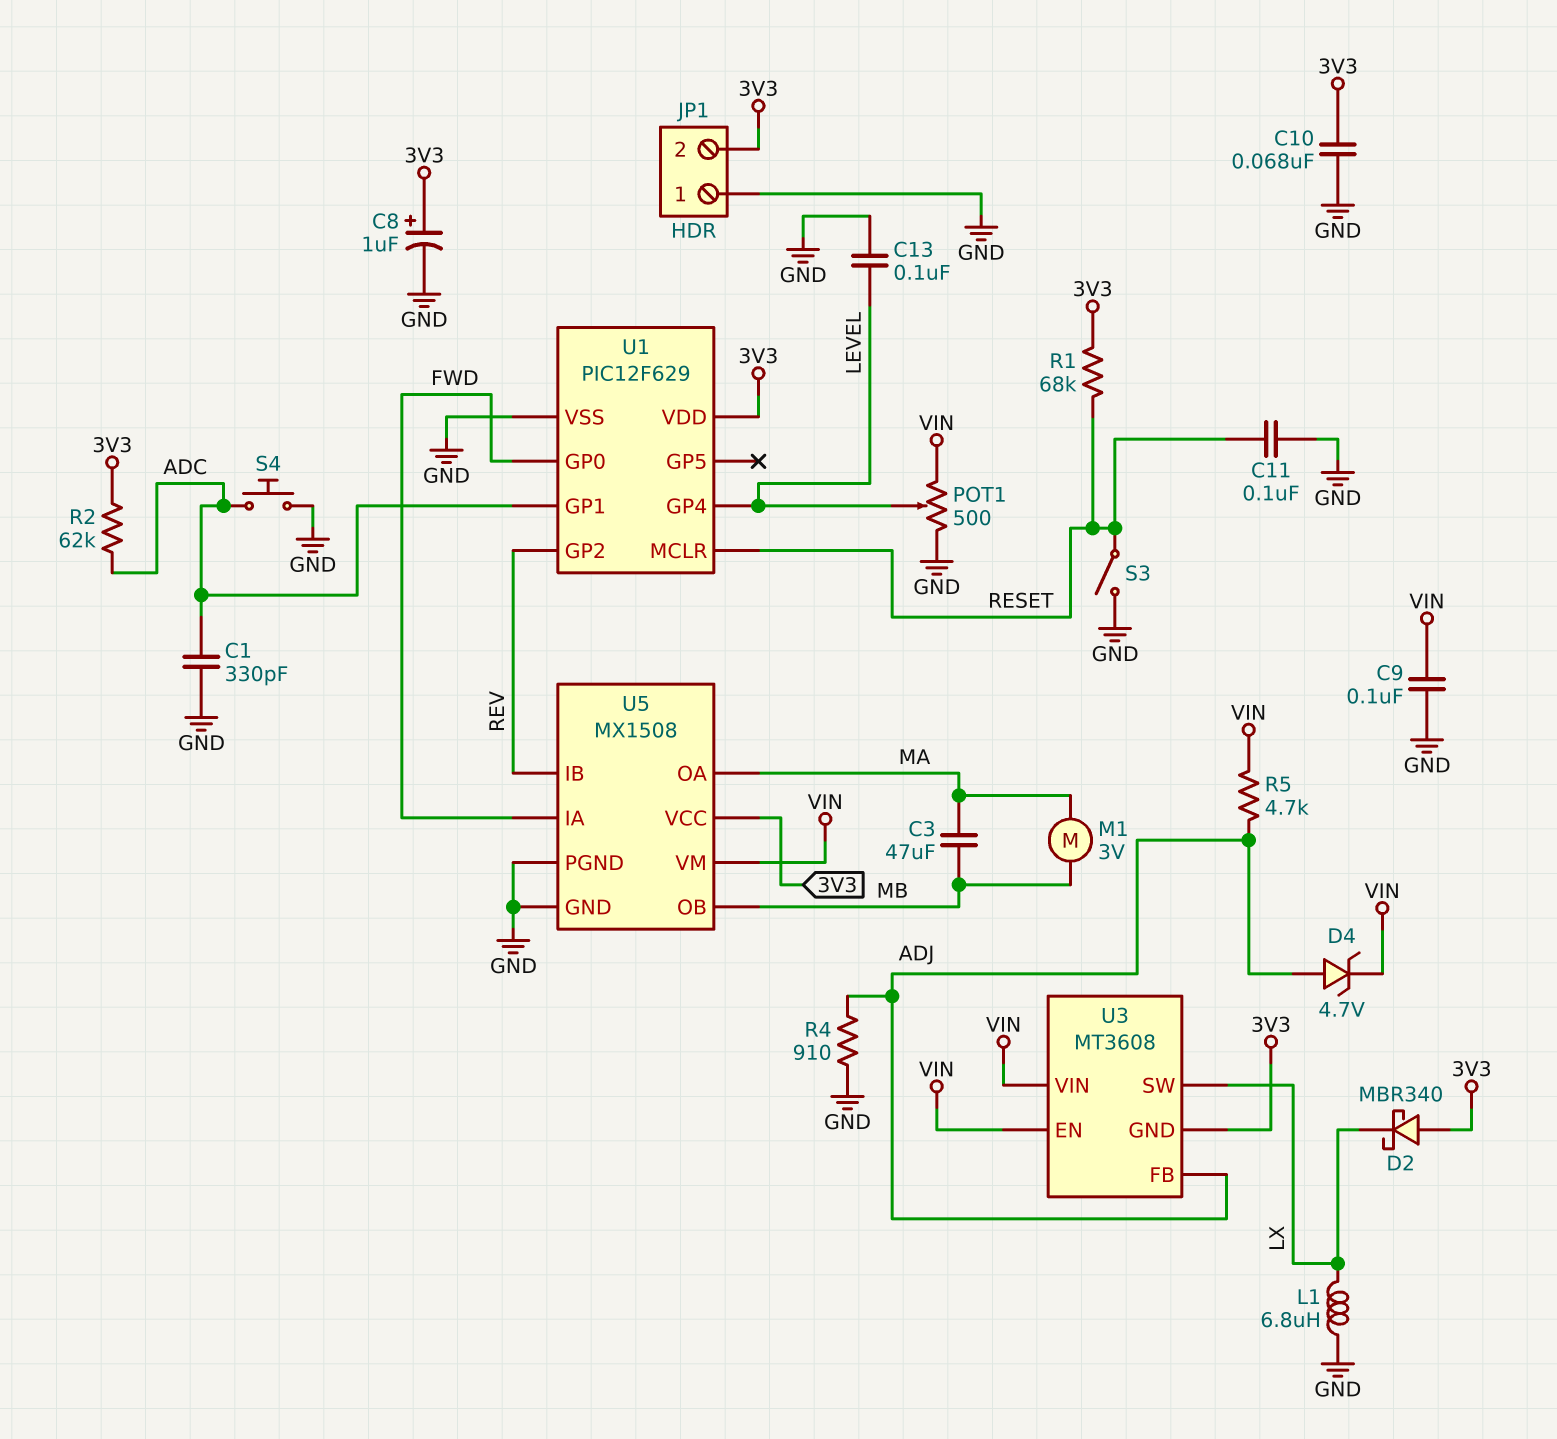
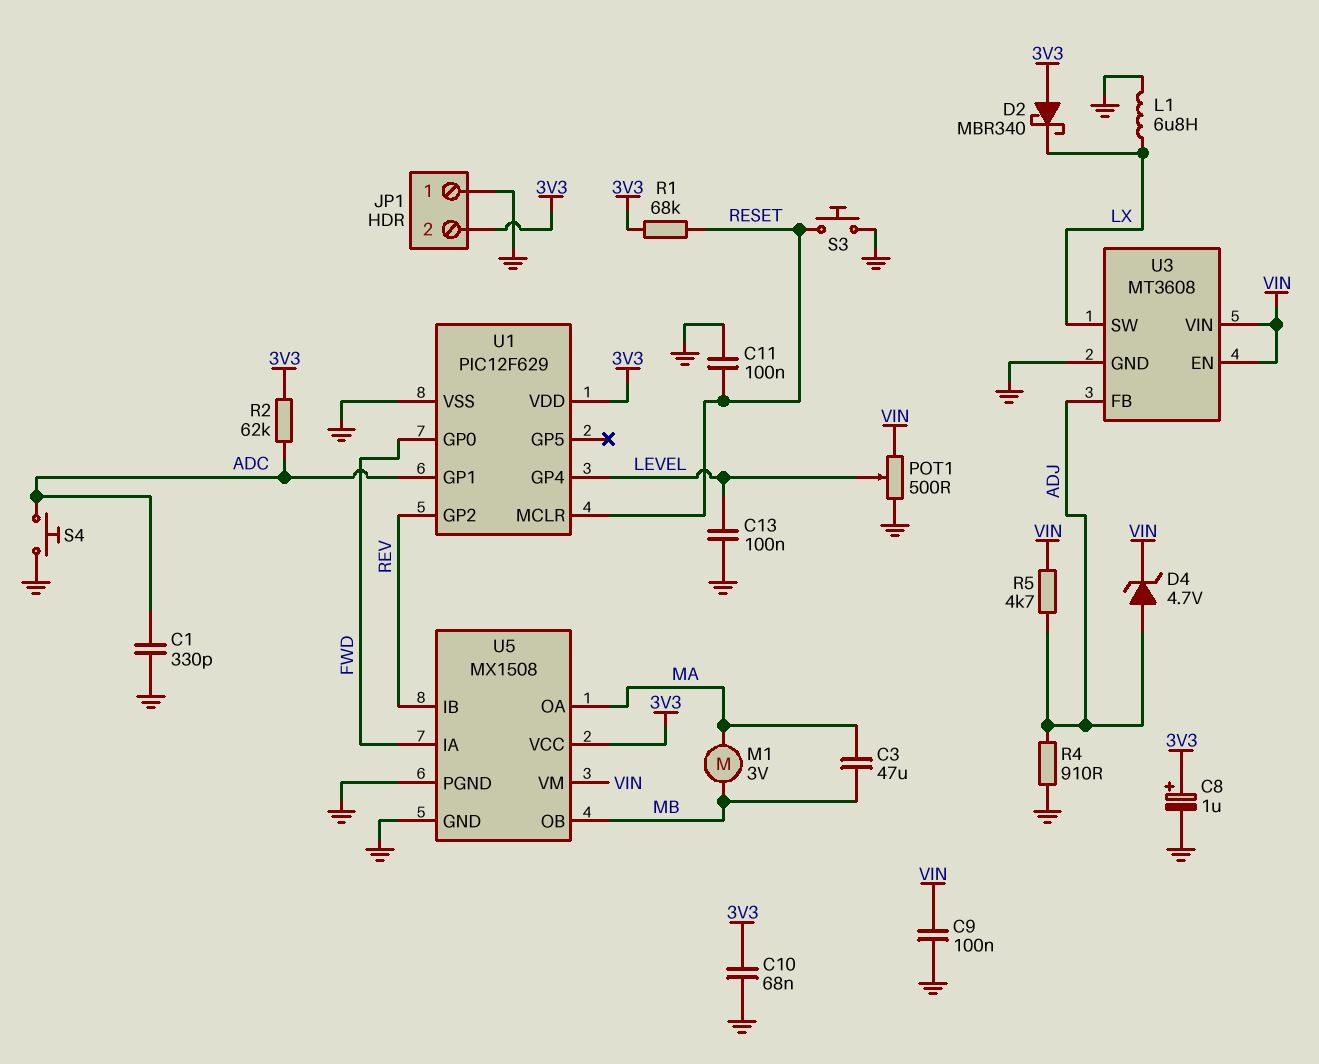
S3: switch (GND, RESET) -> button (GND, RESET)
U3 pin GND: 3V3 -> GND

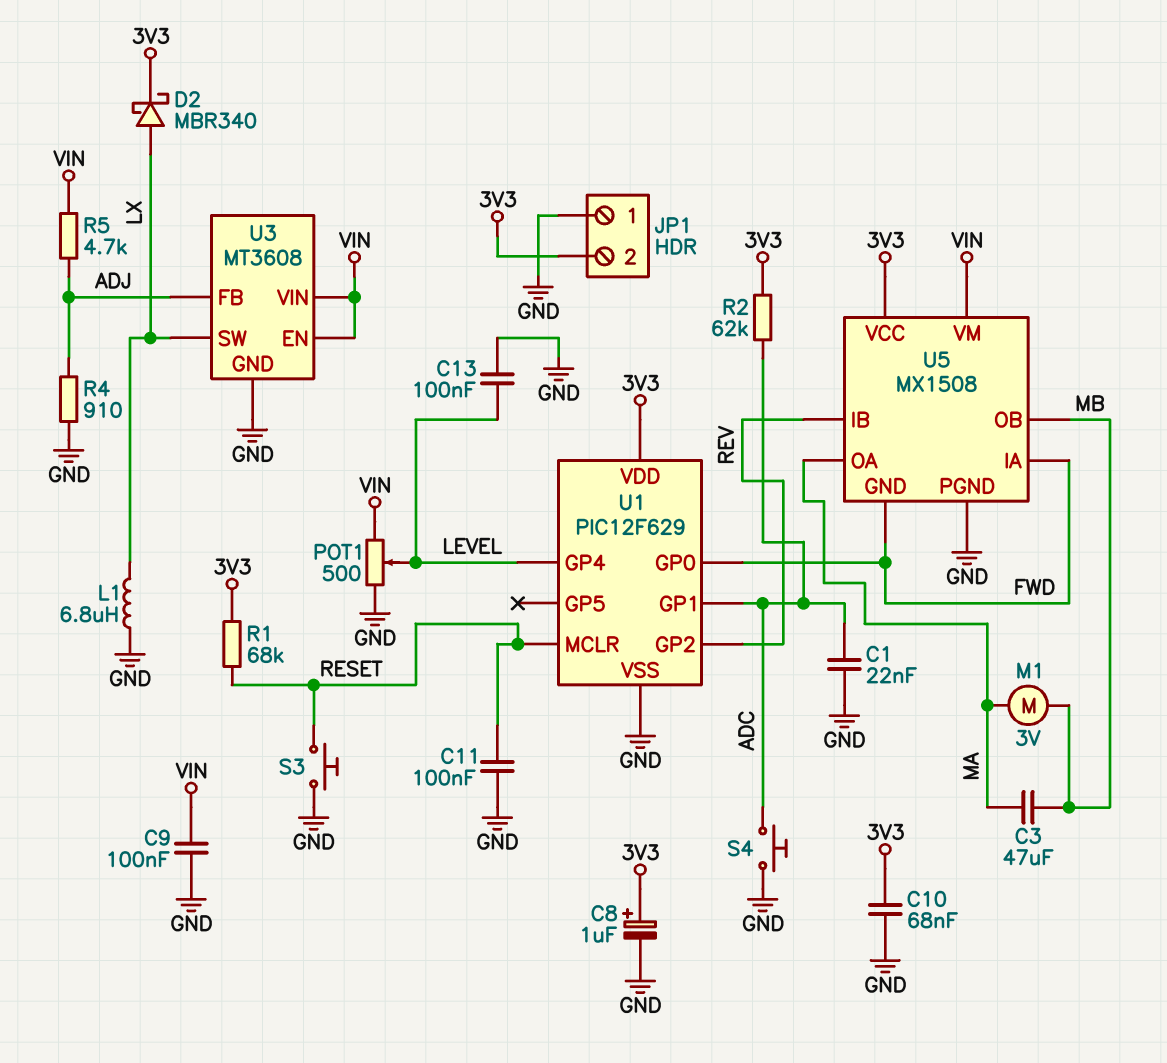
C1: 330pF (ADC, GND) -> 22nF (ADC, GND)
D2: schottky MBR340 (A 3V3, K LX) -> schottky MBR340 (A LX, K 3V3)
D4: zener 4.7V (A ADJ, K VIN) -> none
U5 pin GND: GND -> FWD

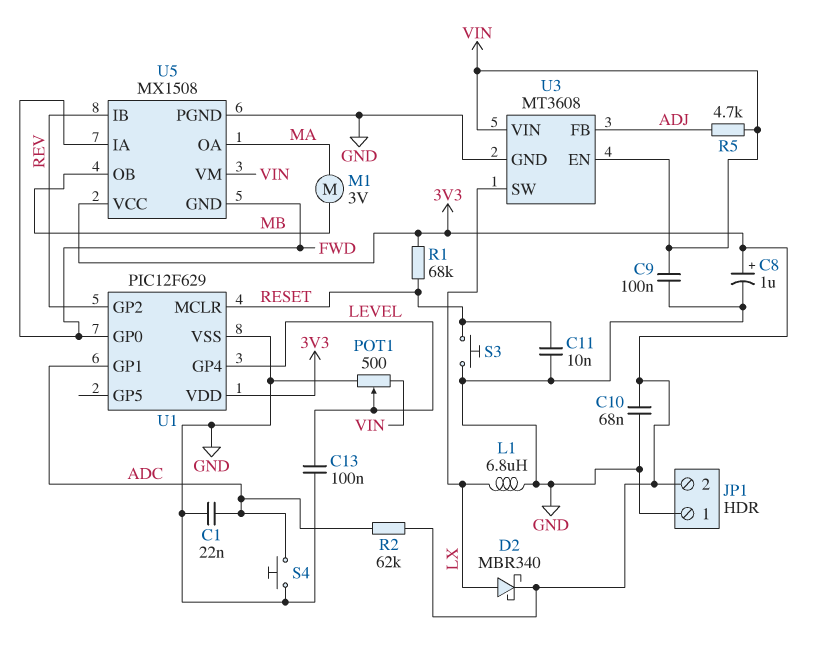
C3: 47uF (MA, MB) -> none
C11: 100nF (GND, RESET) -> 10nF (GND, RESET)
R4: 910 (ADJ, GND) -> none

